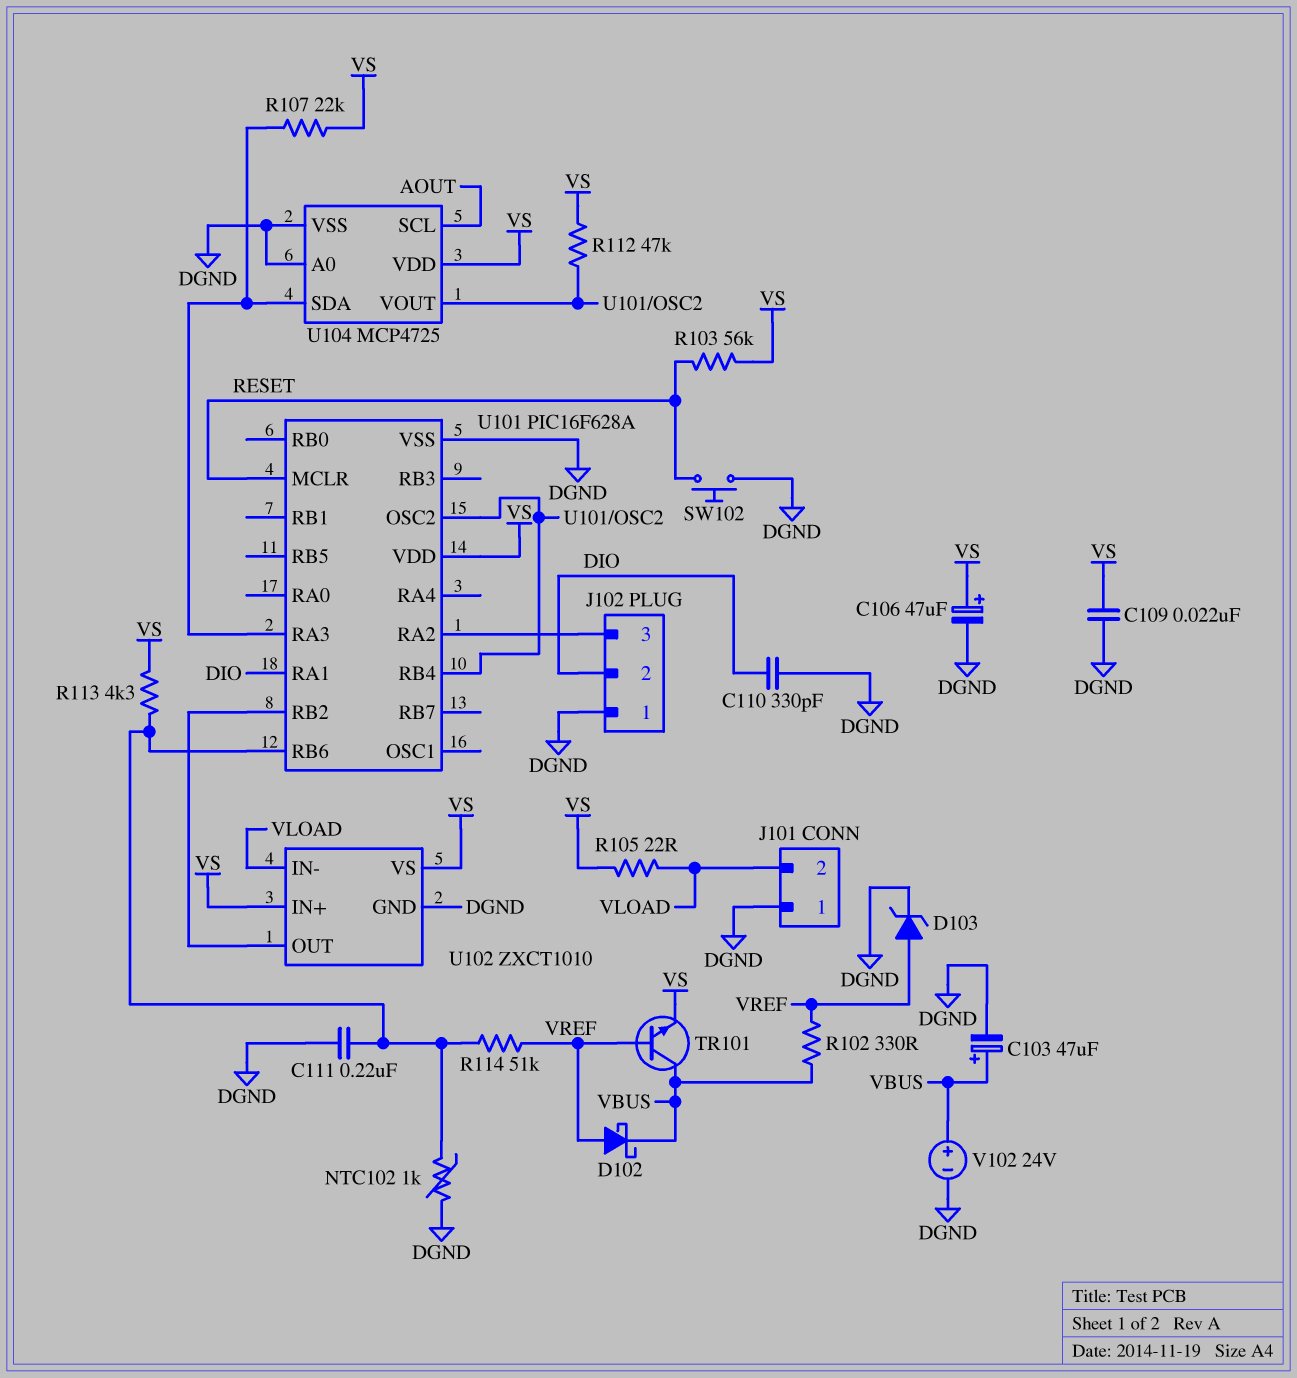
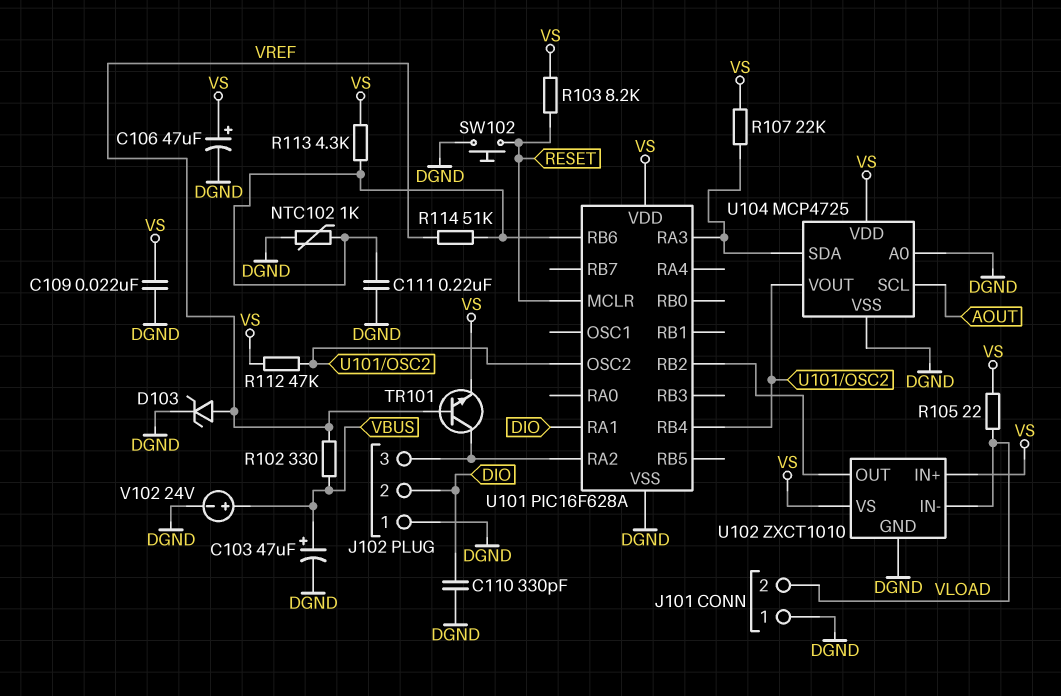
D102: schottky (A VREF, K VBUS) -> none
R103: 56k (RESET, VS) -> 8.2k (RESET, VS)
TR101: NPN (B VREF, C VBUS, E VS) -> NPN (B VREF, C J102/3, E VS)

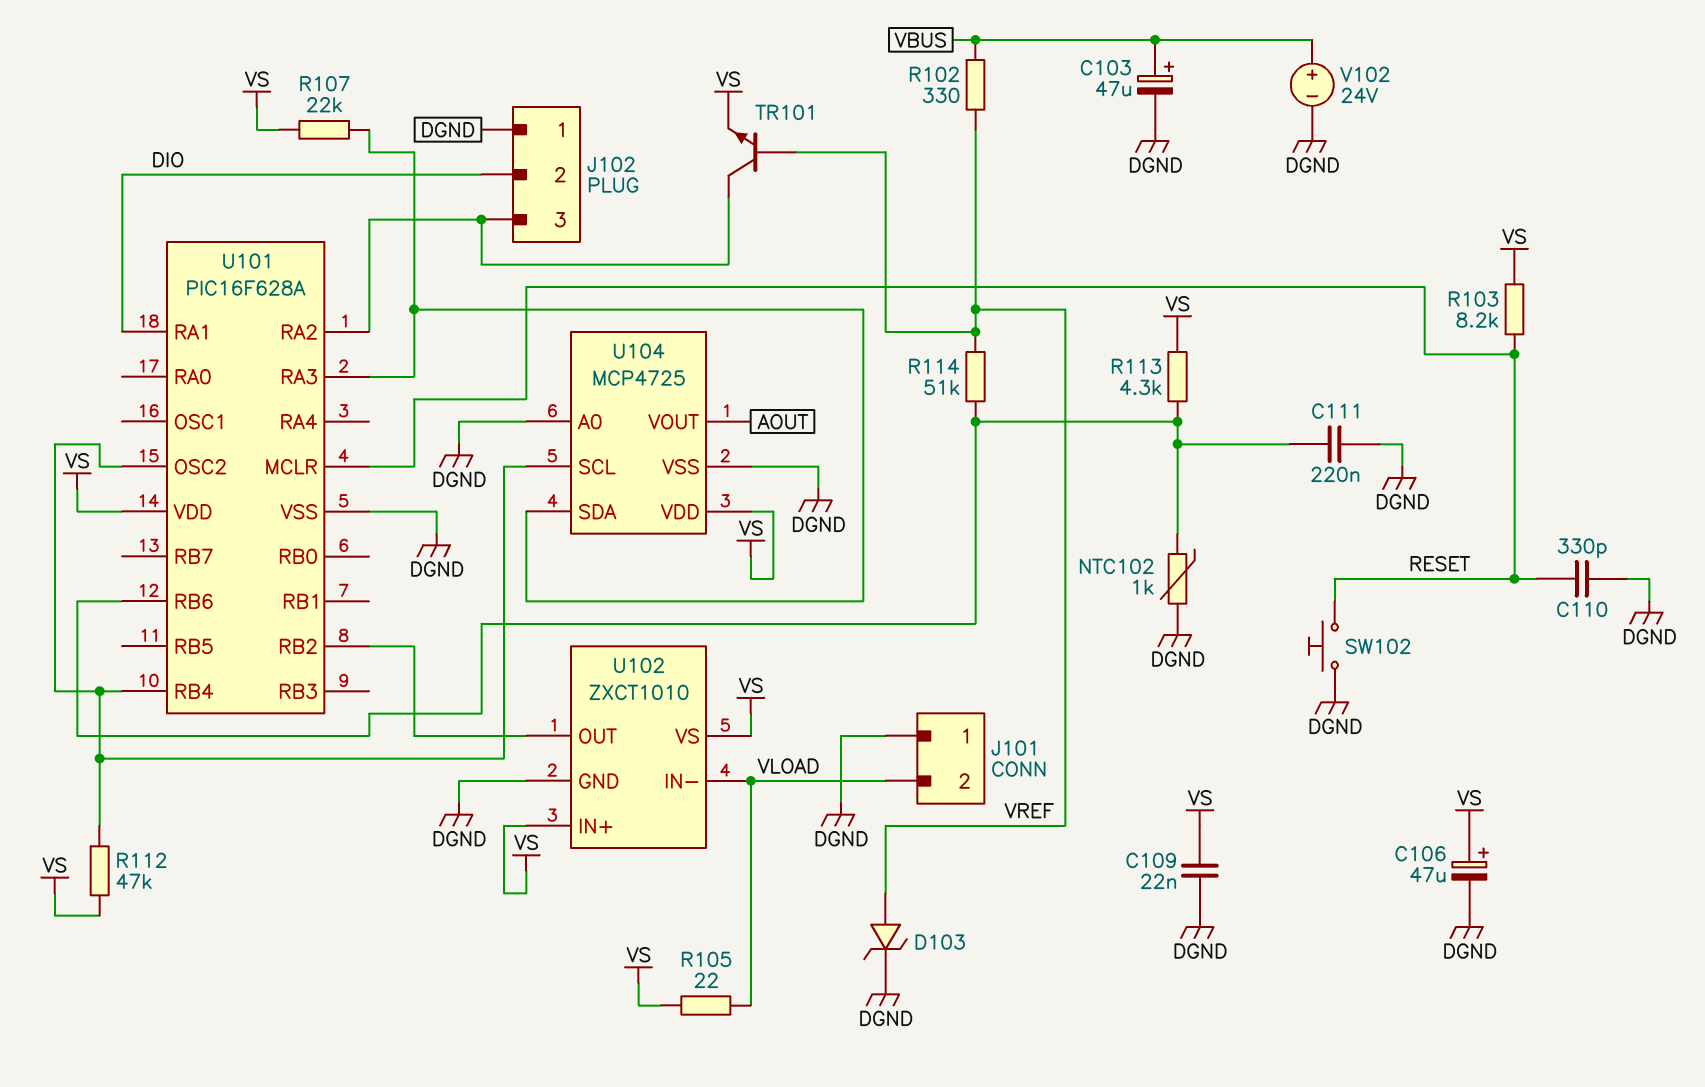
C110: 330pF (DGND, DIO) -> 330pF (DGND, RESET)
U104 pin SCL: AOUT -> U101/OSC2
U104 pin VOUT: U101/OSC2 -> AOUT

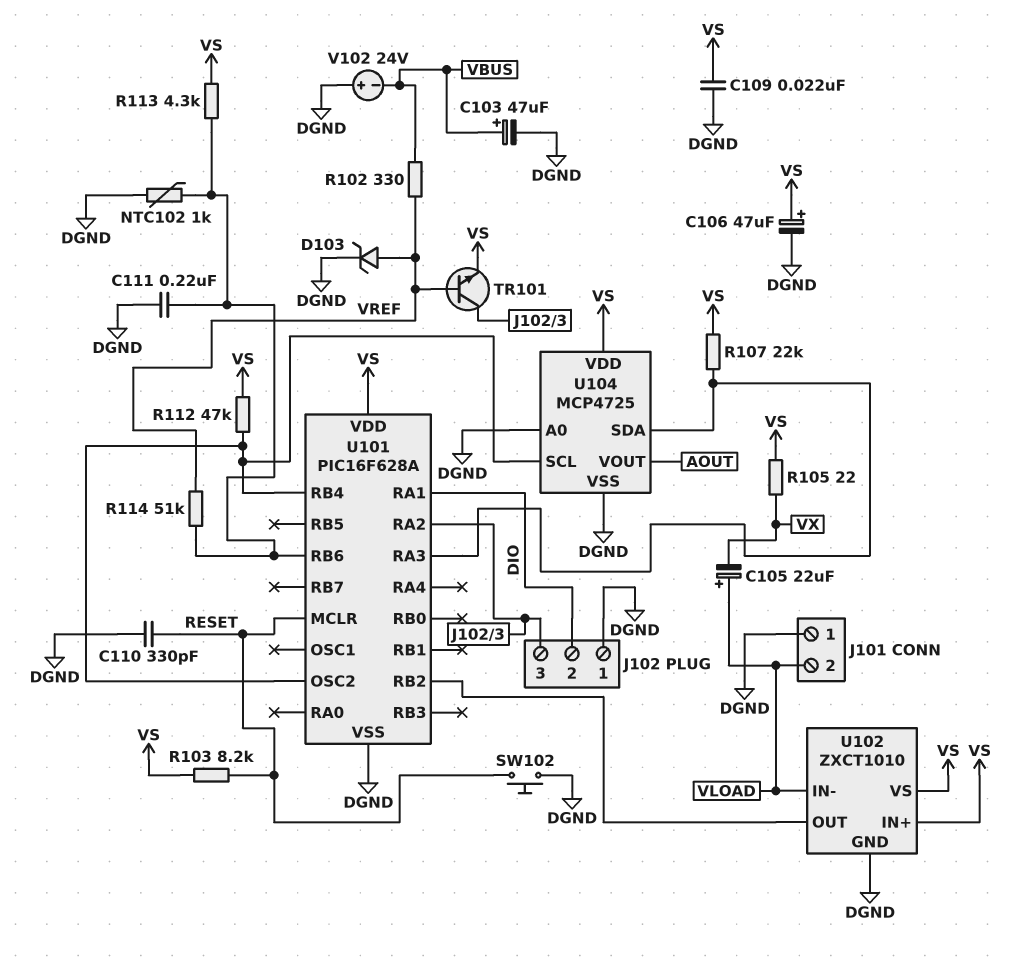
C105: none -> 22uF (plus VLOAD, minus VX)
R105: 22 (VLOAD, VS) -> 22 (VS, VX)
V102: 24V (plus VBUS, minus DGND) -> 24V (plus DGND, minus VBUS)

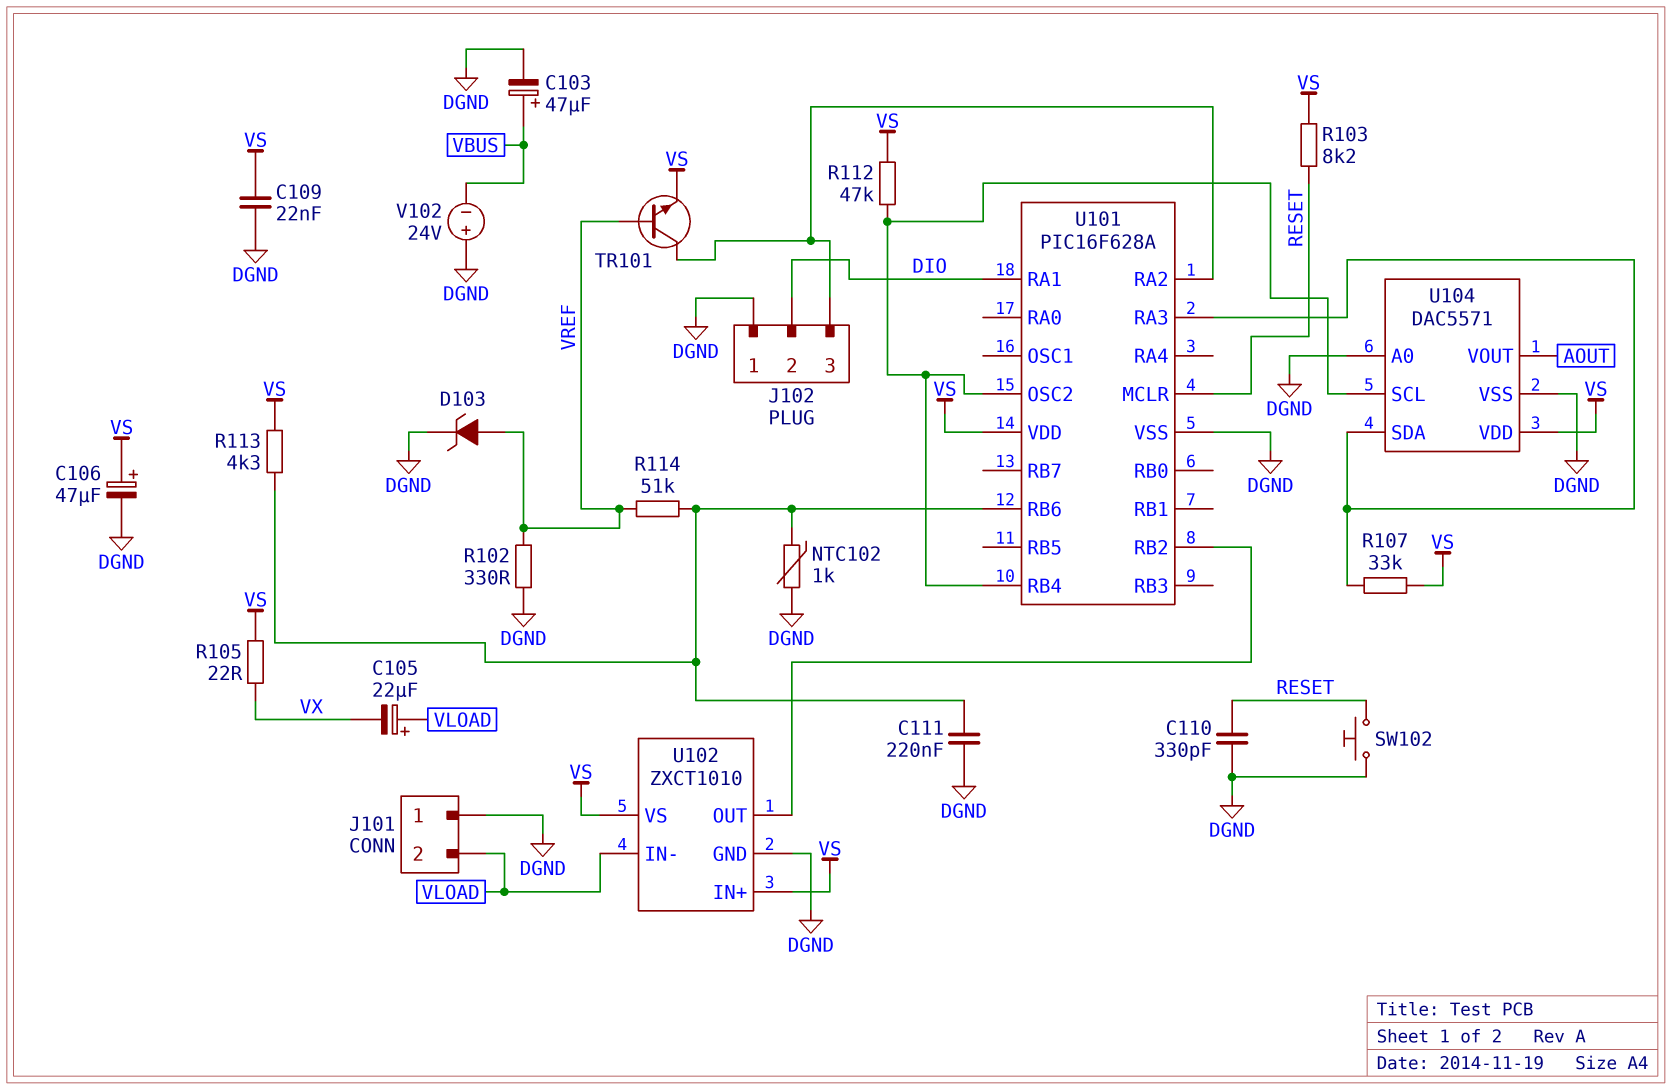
R102: 330 (VBUS, VREF) -> 330 (DGND, VREF)
R107: 22k (U101/RA3, VS) -> 33k (U101/RA3, VS)
U104: MCP4725 -> DAC5571

